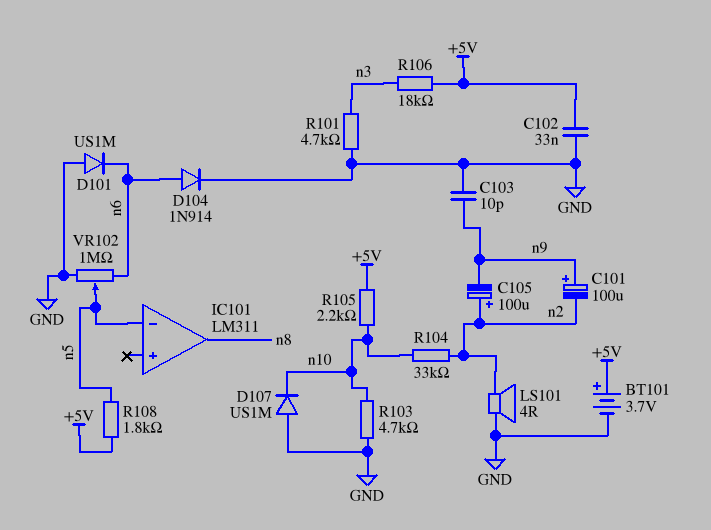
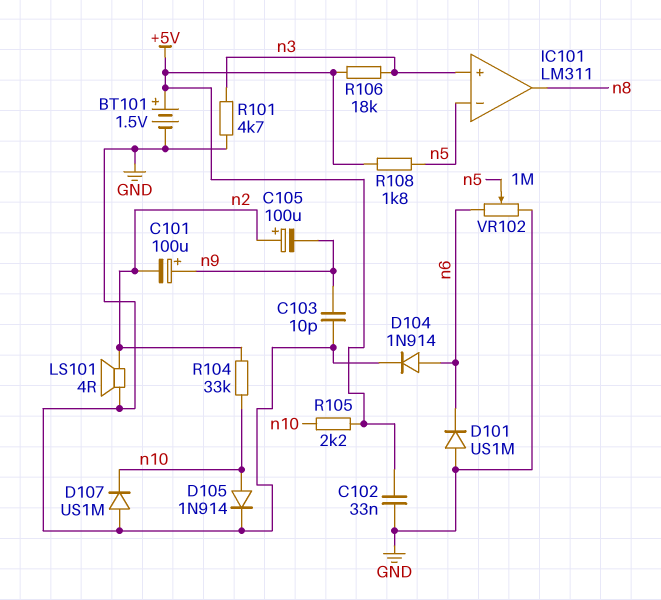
BT101: 3.7V (plus +5V, minus GND) -> 1.5V (plus +5V, minus GND)
D105: none -> diode 1N914 (A n10, K GND)
IC101 pin in+: none -> n3
R103: 4.7k (GND, n10) -> none

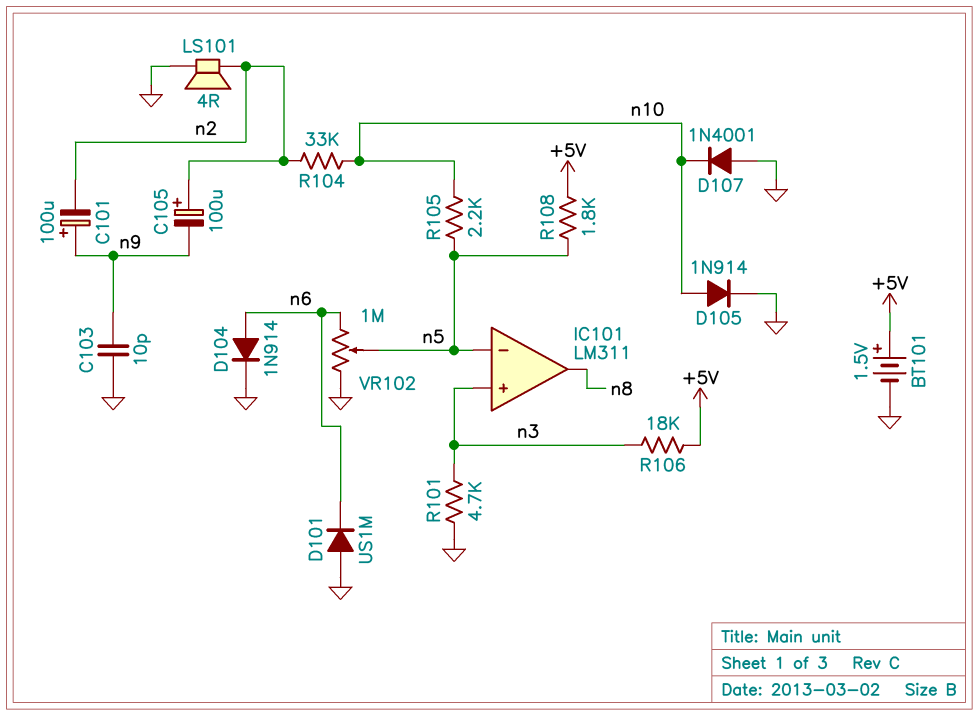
C102: 33nF (+5V, GND) -> none
D107: diode US1M (A GND, K n10) -> diode 1N4001 (A GND, K n10)
R105: 2.2k (+5V, n10) -> 2.2k (n5, n10)

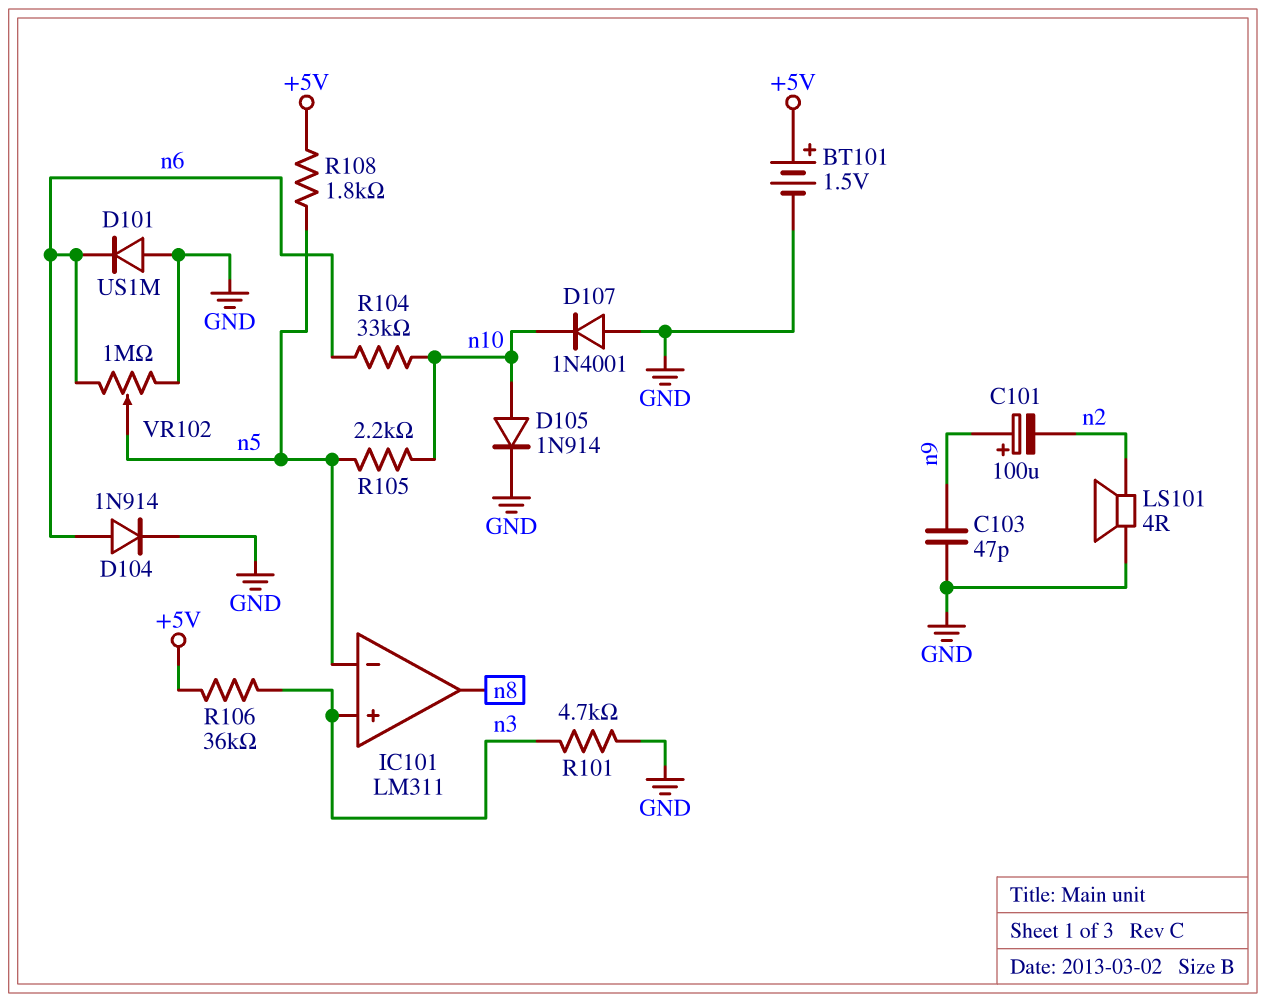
C103: 10pF (GND, n9) -> 47pF (GND, n9)
C105: 100uF (plus n2, minus n9) -> none
R104: 33k (n2, n10) -> 33k (n6, n10)
R106: 18k (+5V, n3) -> 36k (+5V, n3)

